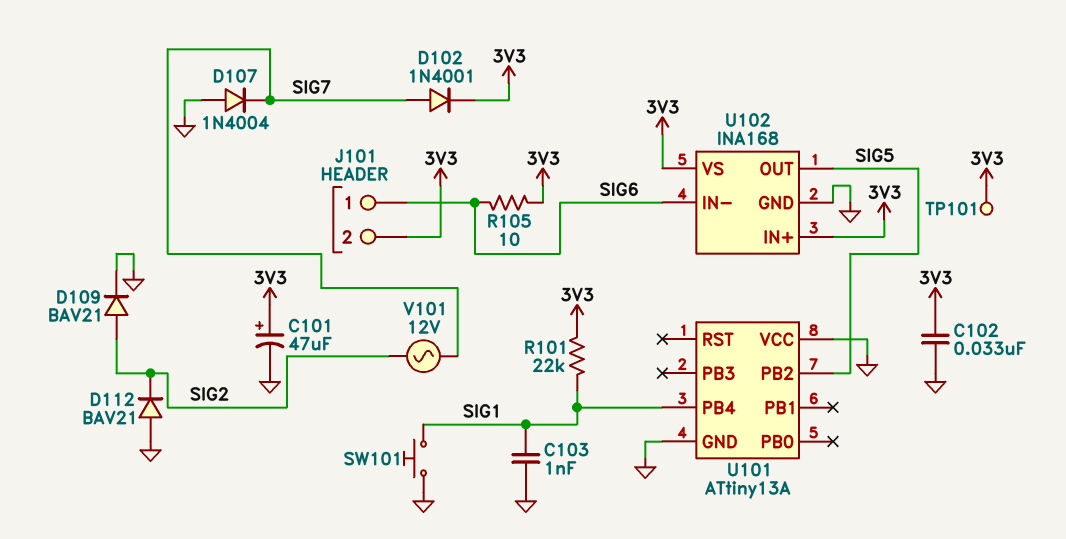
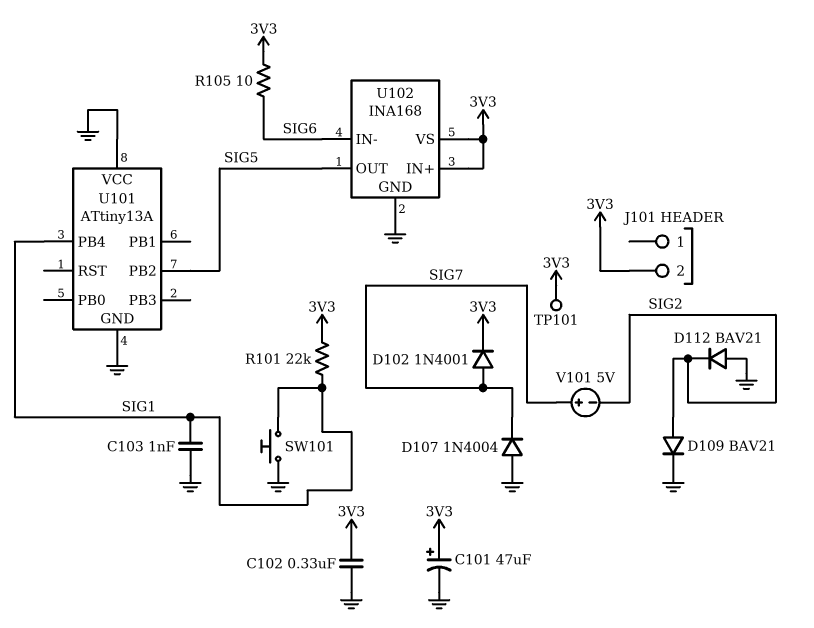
C102: 33nF (3V3, GND) -> 330nF (3V3, GND)
J101 pin 1: SIG6 -> none
V101: AC 12V (SIG2, SIG7) -> 5V (plus SIG7, minus SIG2)

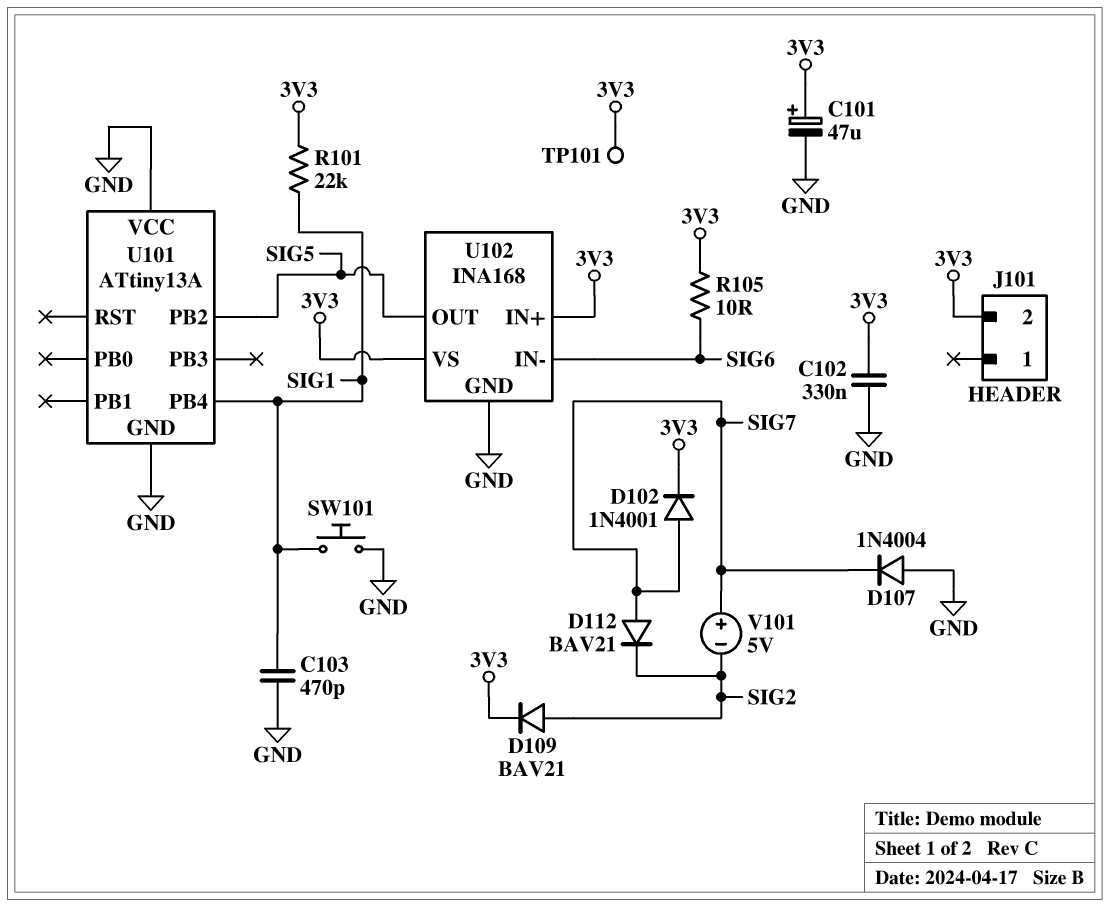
C103: 1nF (GND, SIG1) -> 470pF (GND, SIG1)
D109: diode BAV21 (A SIG2, K GND) -> diode BAV21 (A SIG2, K 3V3)
D112: diode BAV21 (A GND, K SIG2) -> diode BAV21 (A SIG7, K SIG2)

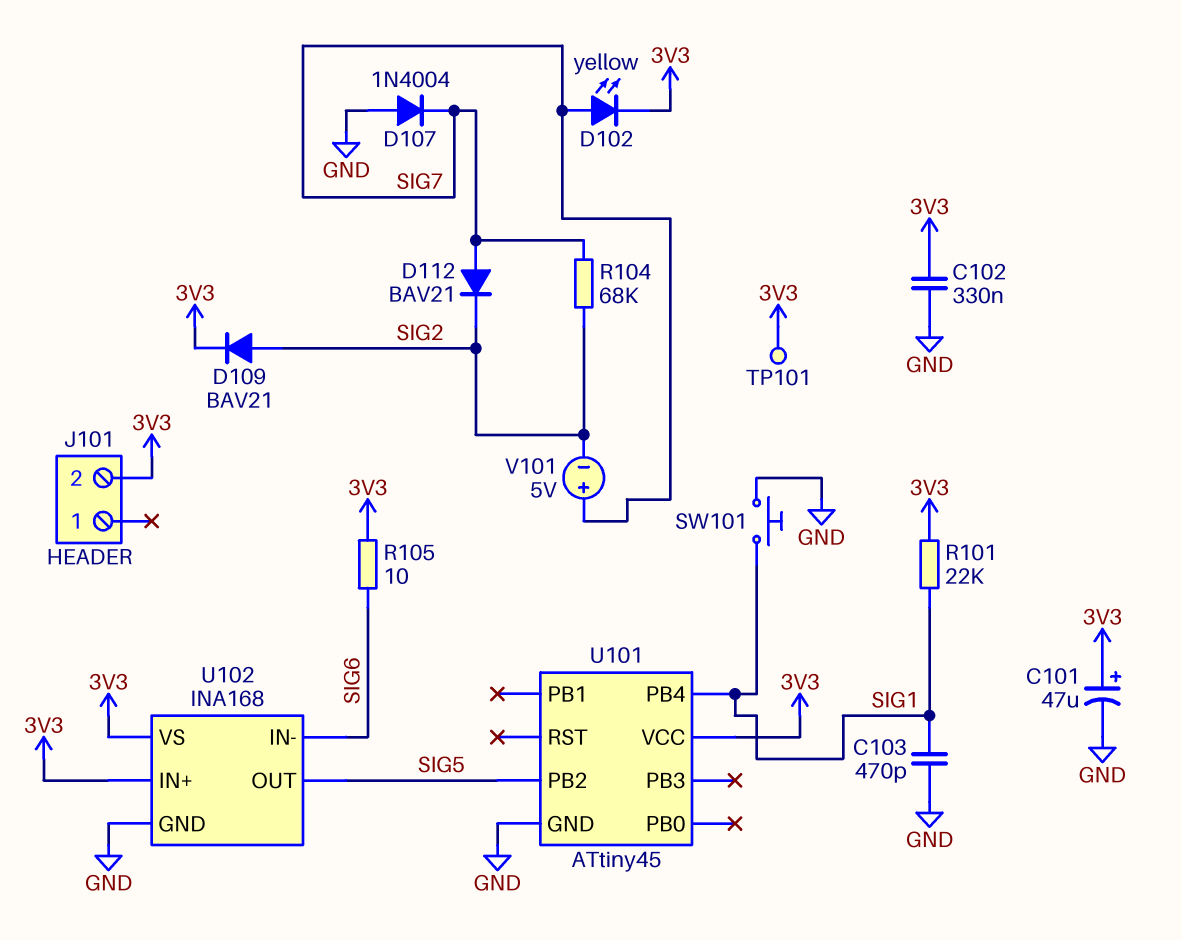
D102: diode 1N4001 (A SIG7, K 3V3) -> LED yellow (A SIG7, K 3V3)
R104: none -> 68k (SIG2, SIG7)
U101: ATtiny13A -> ATtiny45
U101 pin VCC: GND -> 3V3

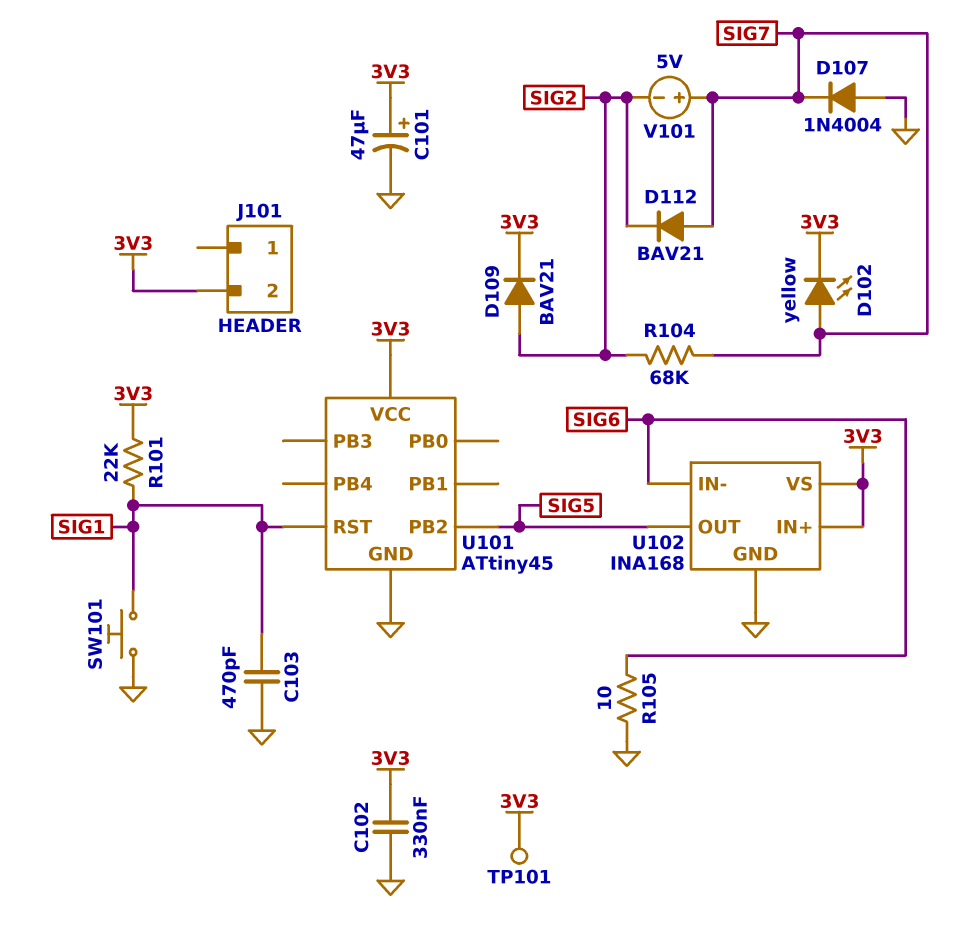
R105: 10 (3V3, SIG6) -> 10 (GND, SIG6)
U101 pin PB4: SIG1 -> none
U101 pin RST: none -> SIG1

